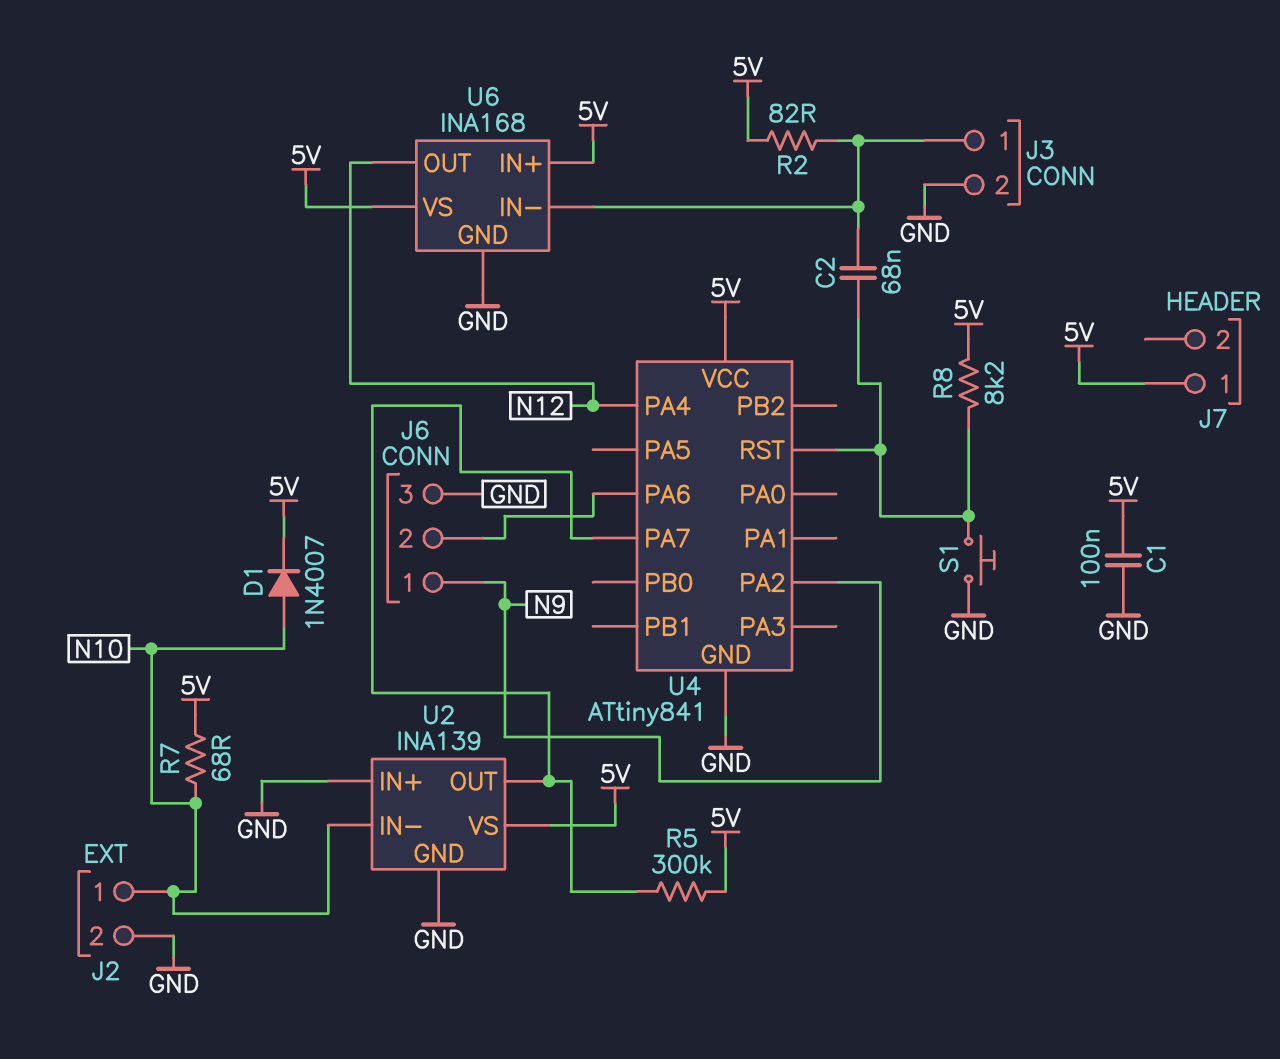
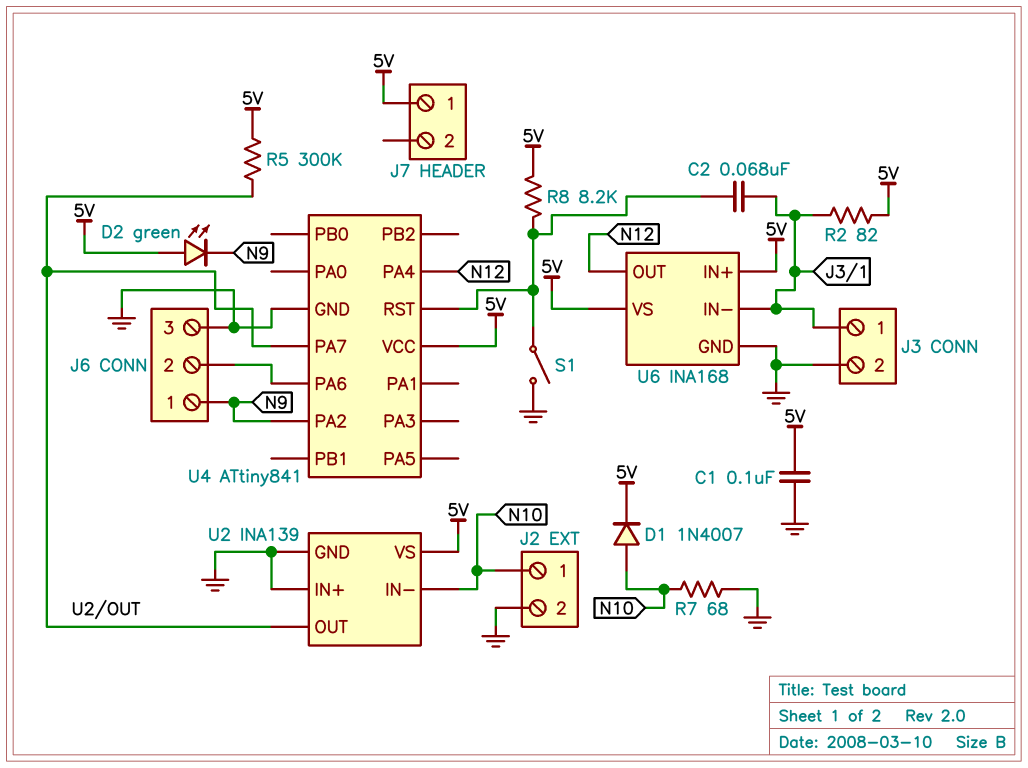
D2: none -> LED green (A 5V, K N9)
R7: 68 (5V, N10) -> 68 (GND, N10)
S1: button (GND, U4/RST) -> switch (GND, U4/RST)

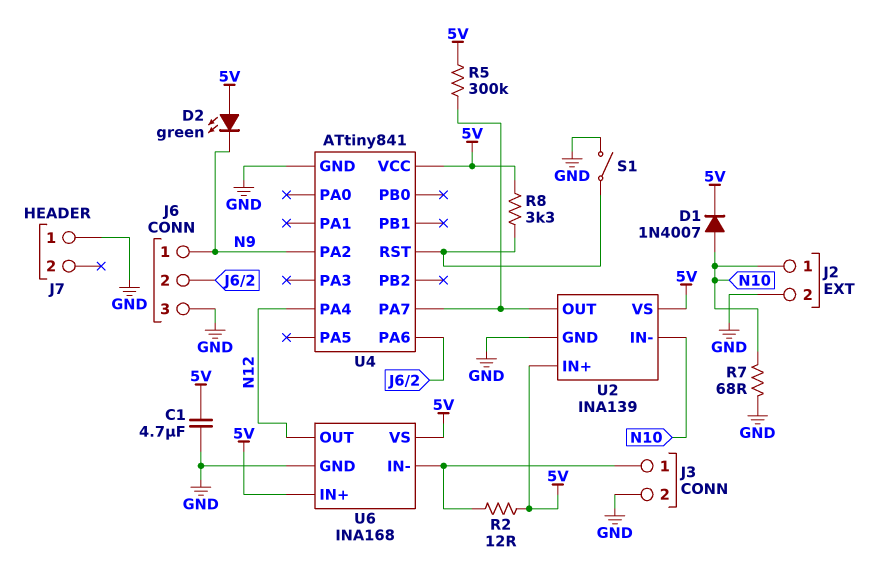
C1: 100nF (5V, GND) -> 4.7uF (5V, GND)
C2: 68nF (J3/1, U4/RST) -> none
J7 pin 1: 5V -> GND
R2: 82 (5V, J3/1) -> 12 (5V, J3/1)
R8: 8.2k (5V, U4/RST) -> 3.3k (5V, U4/RST)
U2 pin IN+: GND -> 5V

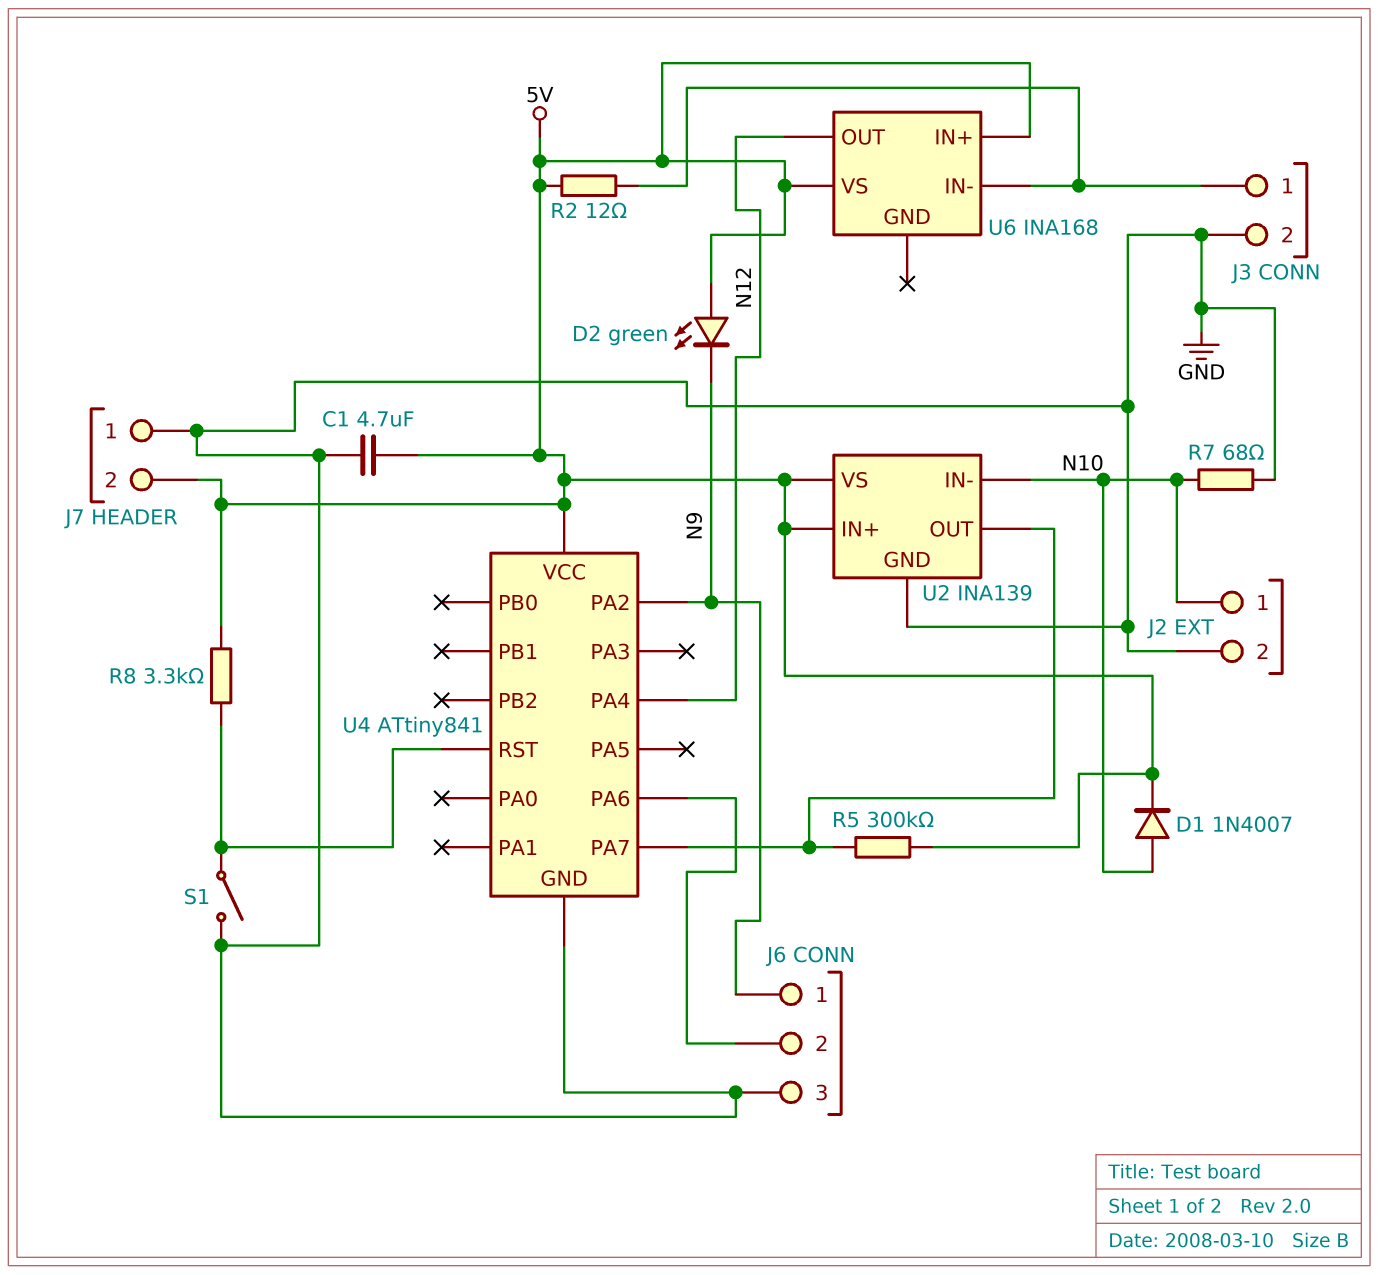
J7 pin 2: none -> 5V
U6 pin GND: GND -> none

